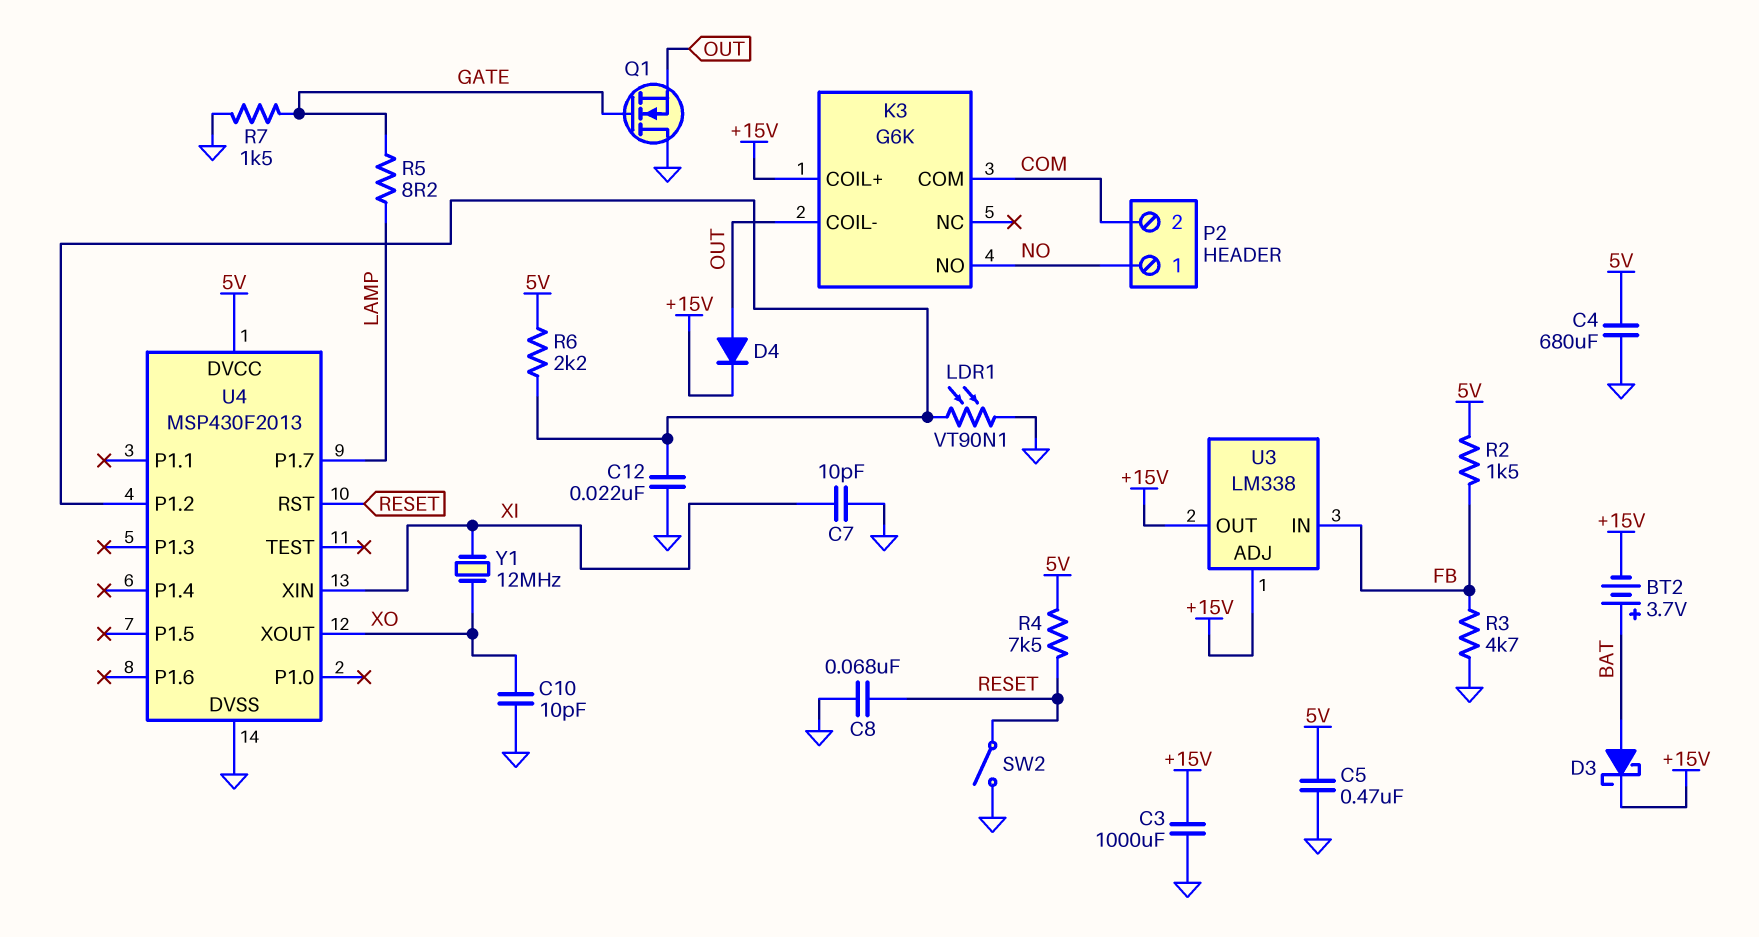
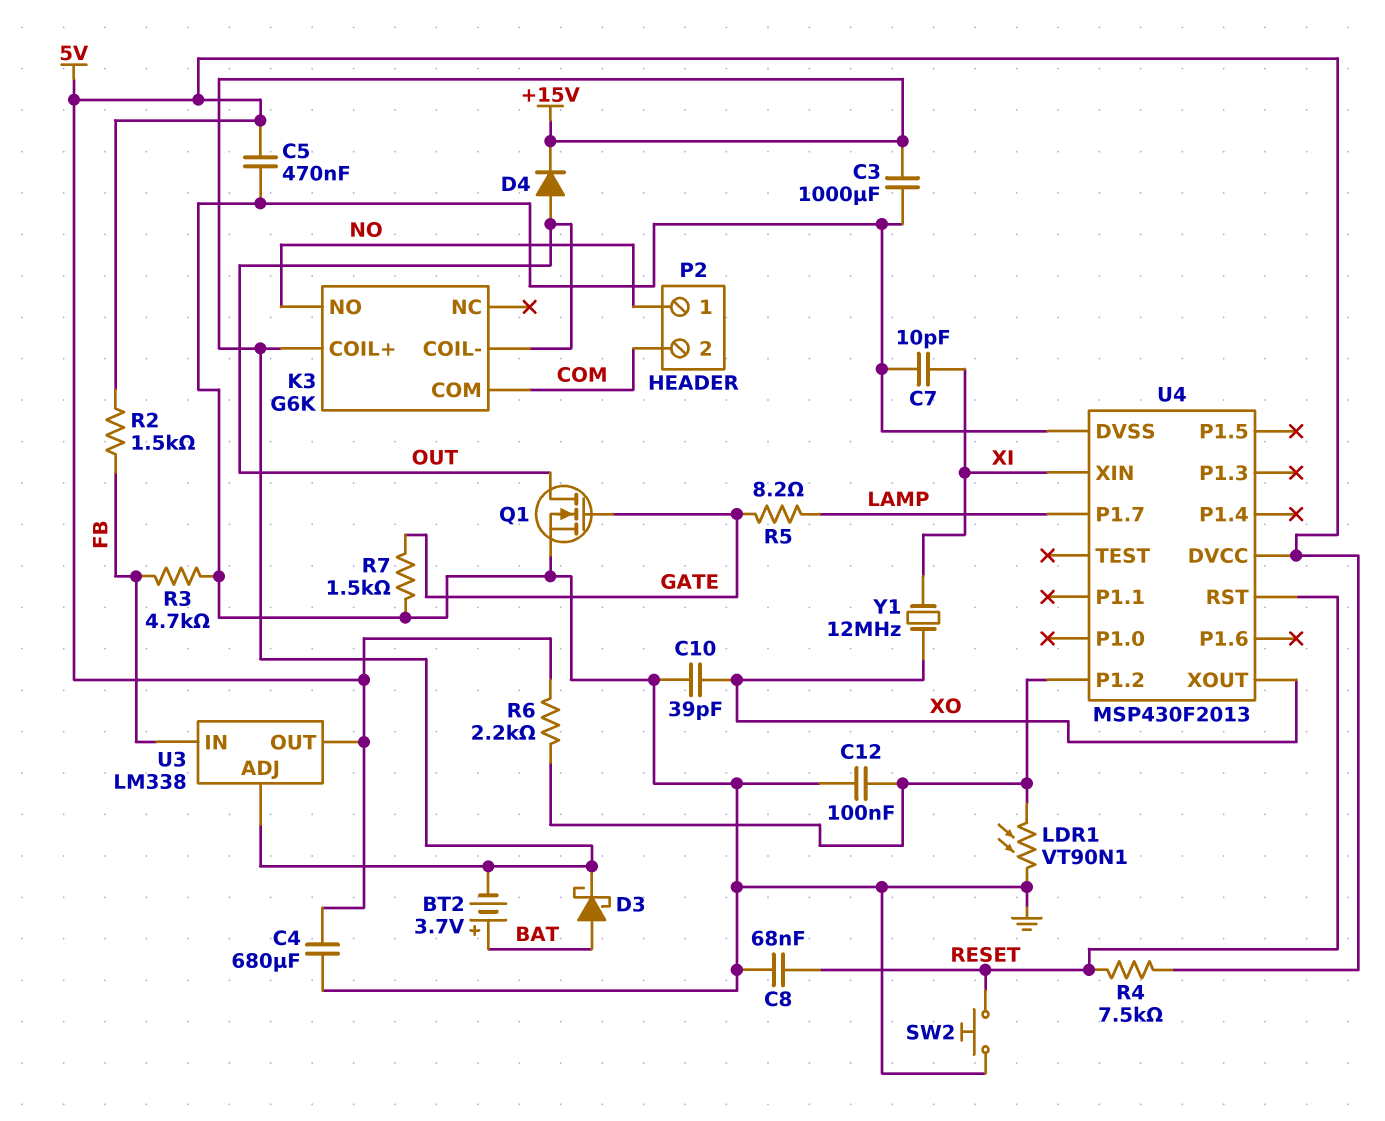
C10: 10pF (GND, XO) -> 39pF (GND, XO)
C12: 22nF (GND, U4/P1.2) -> 100nF (GND, U4/P1.2)
Q1: NMOS (G GATE, D GND, S OUT) -> NMOS (G GATE, D OUT, S GND)
SW2: switch (GND, RESET) -> button (GND, RESET)
U3 pin OUT: +15V -> 5V

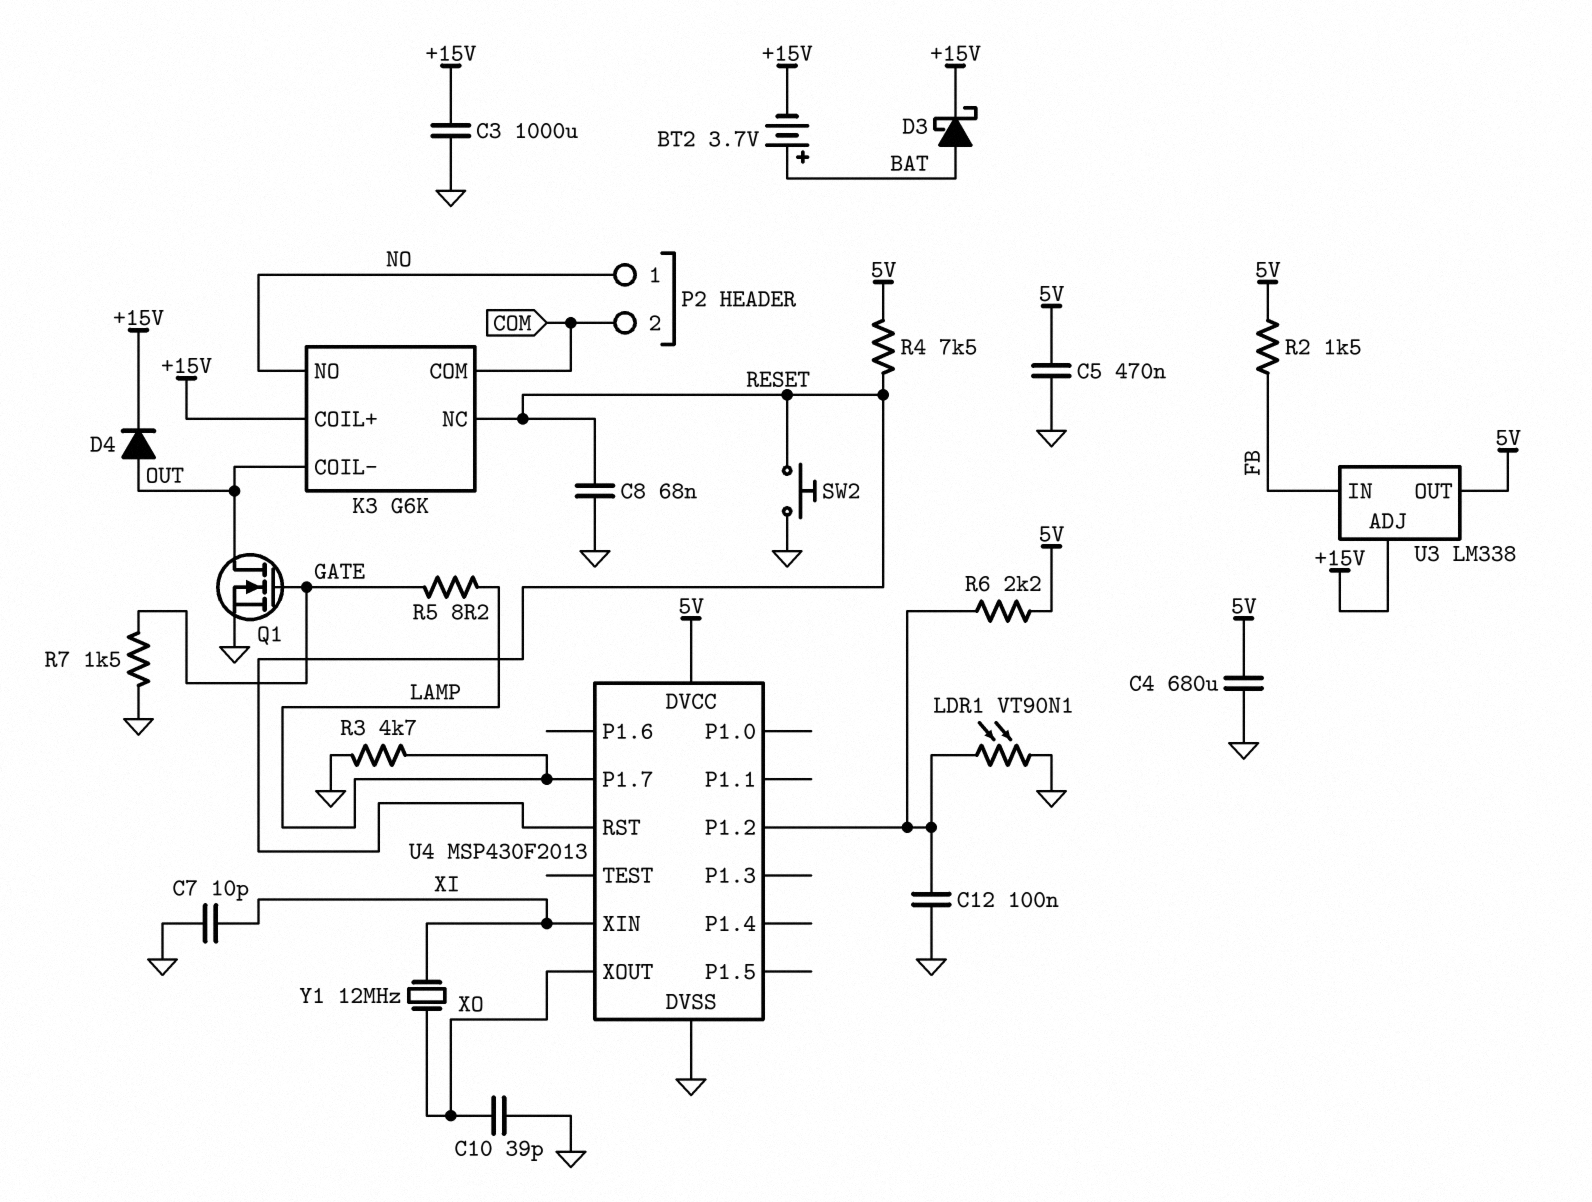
K3 pin NC: none -> RESET
R3: 4.7k (FB, GND) -> 4.7k (GND, LAMP)

